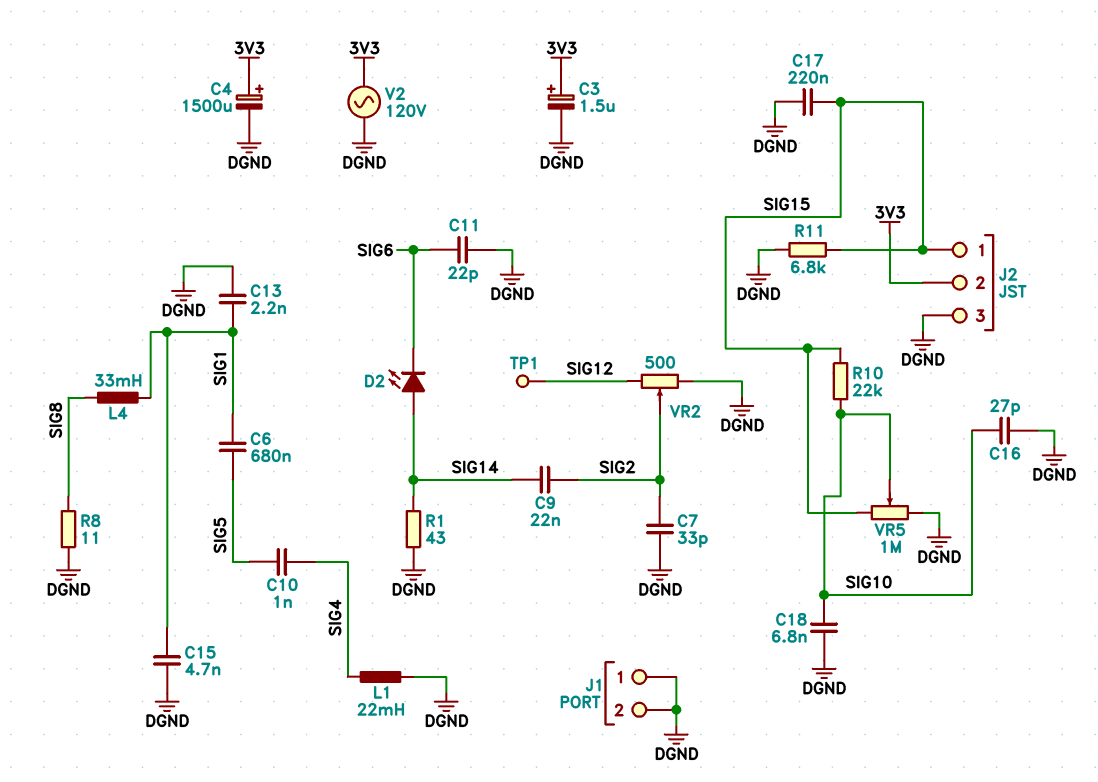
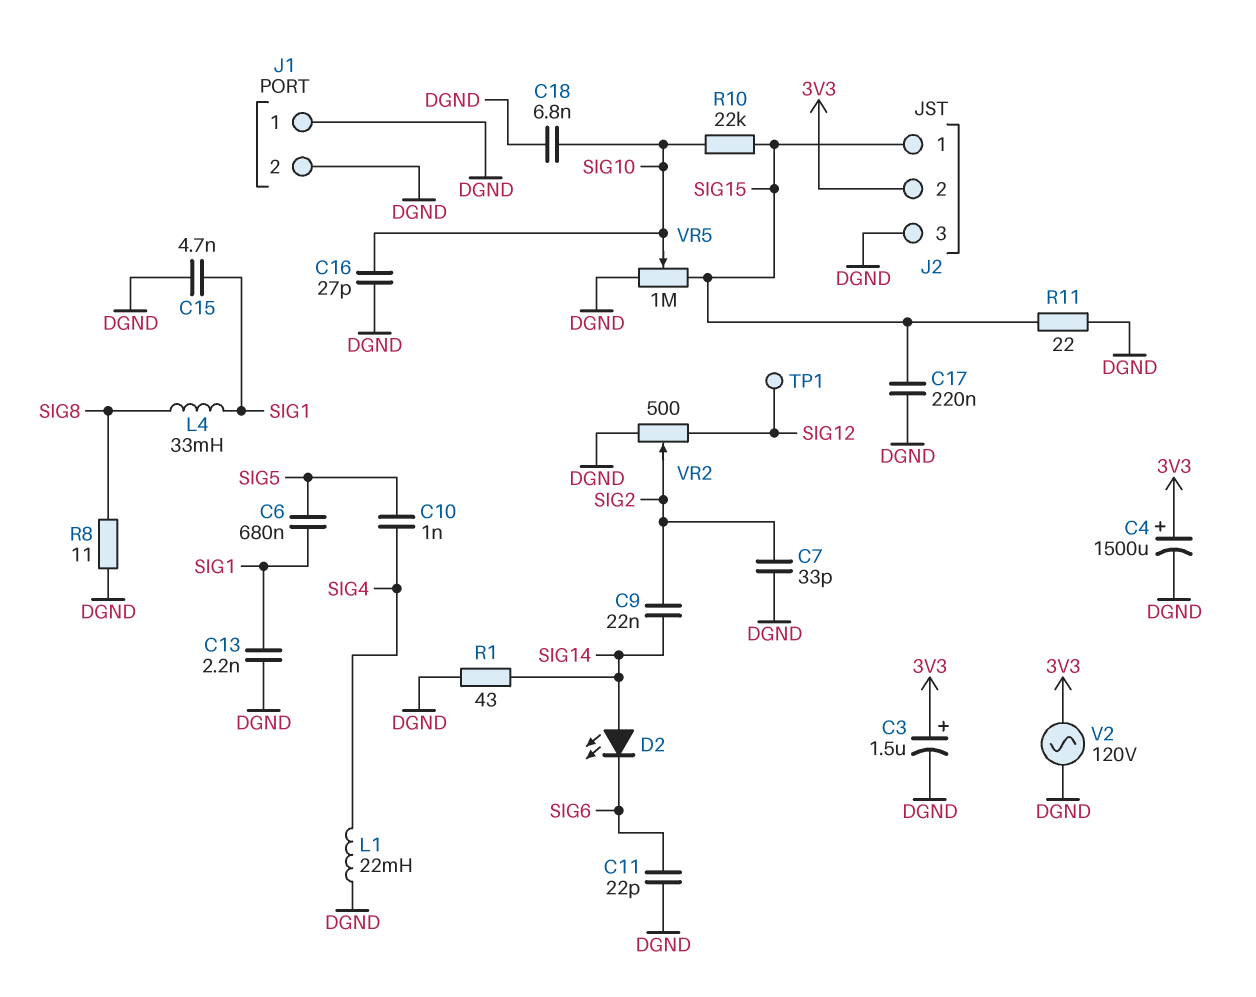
R11: 6.8k (DGND, SIG15) -> 22 (DGND, SIG15)

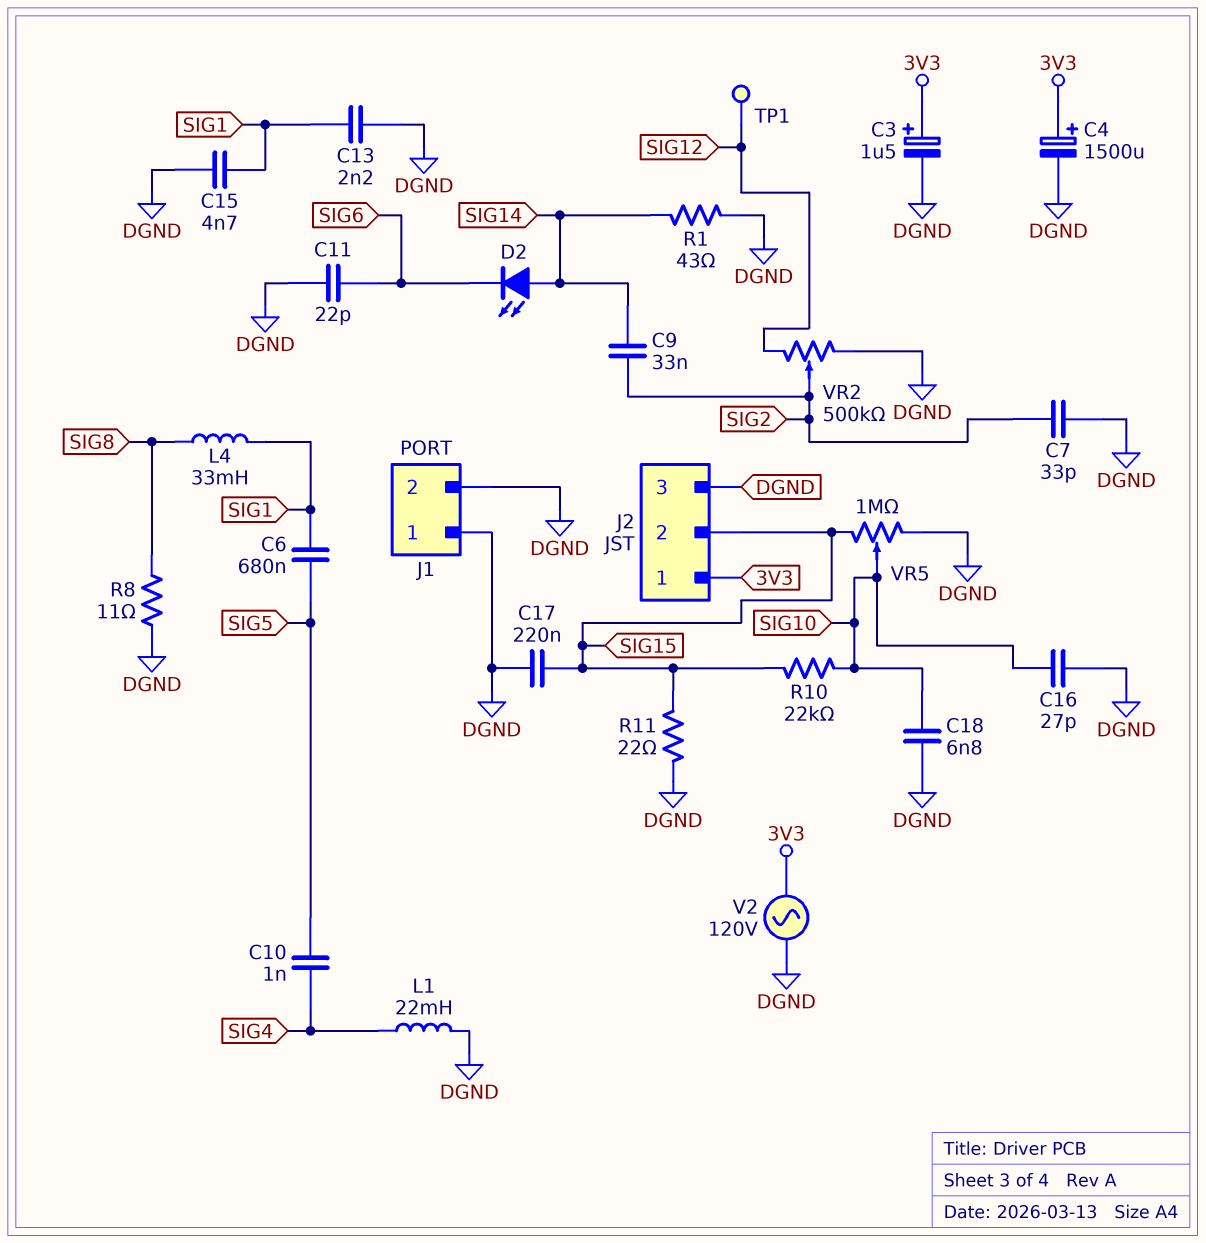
C9: 22nF (SIG2, SIG14) -> 33nF (SIG2, SIG14)
J2 pin 1: SIG15 -> 3V3
J2 pin 2: 3V3 -> SIG15
VR2: 500 (DGND, SIG12, wiper SIG2) -> 500k (DGND, SIG12, wiper SIG2)

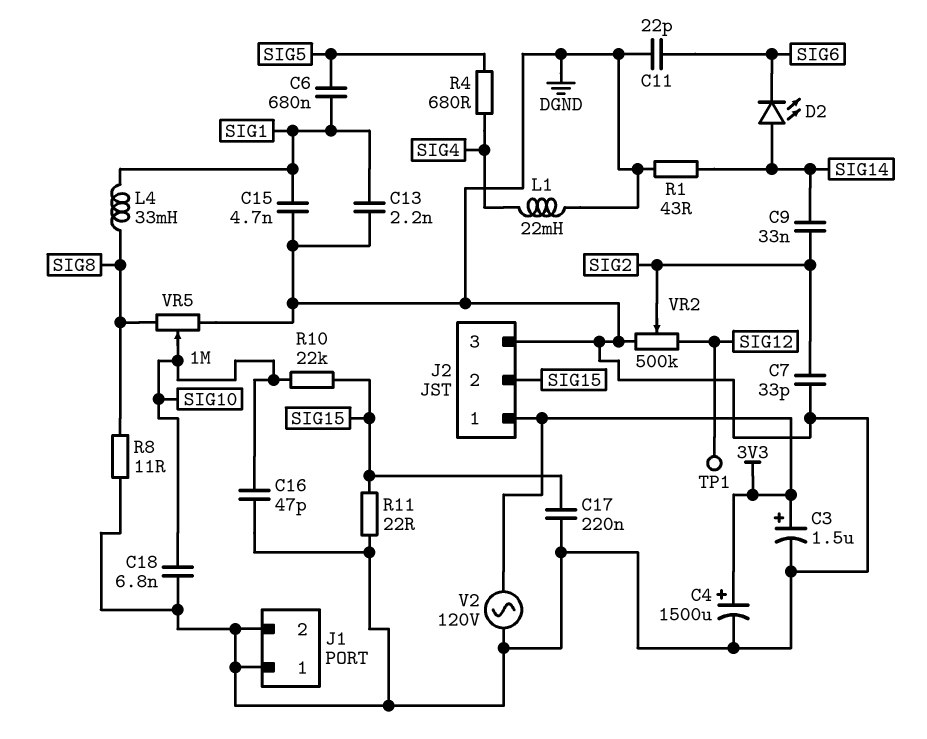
C10: 1nF (SIG4, SIG5) -> none
C16: 27pF (DGND, SIG10) -> 47pF (DGND, SIG10)
R4: none -> 680 (SIG4, SIG5)
VR5: 1M (DGND, SIG15, wiper SIG10) -> 1M (DGND, SIG8, wiper SIG10)

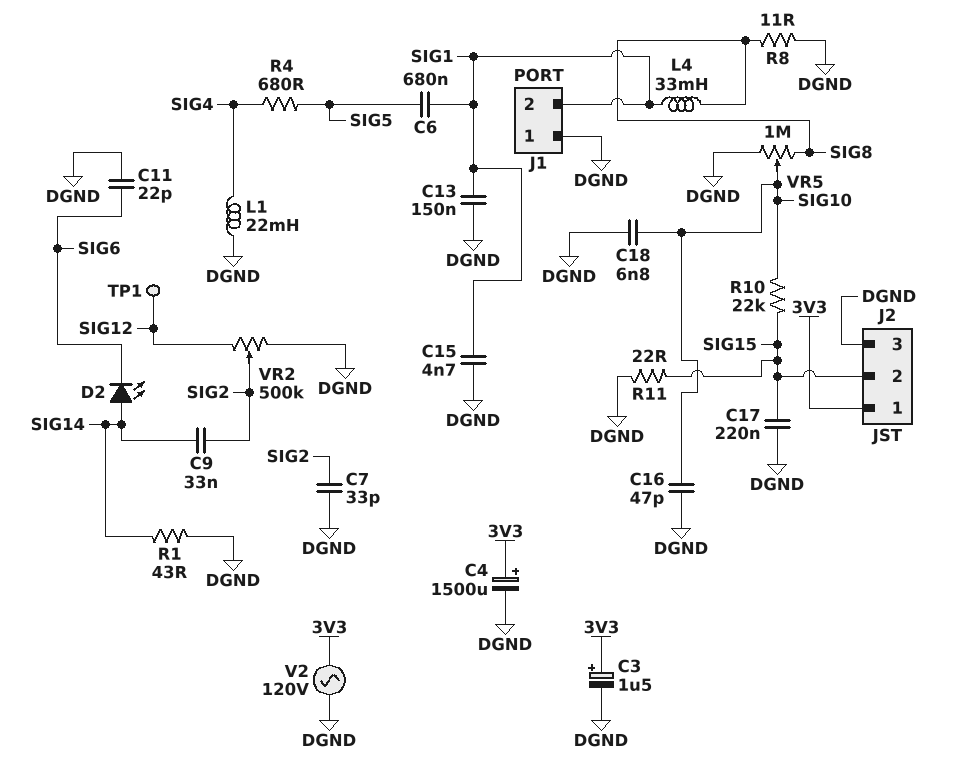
C13: 2.2nF (DGND, SIG1) -> 150nF (DGND, SIG1)
J1 pin 2: DGND -> SIG1

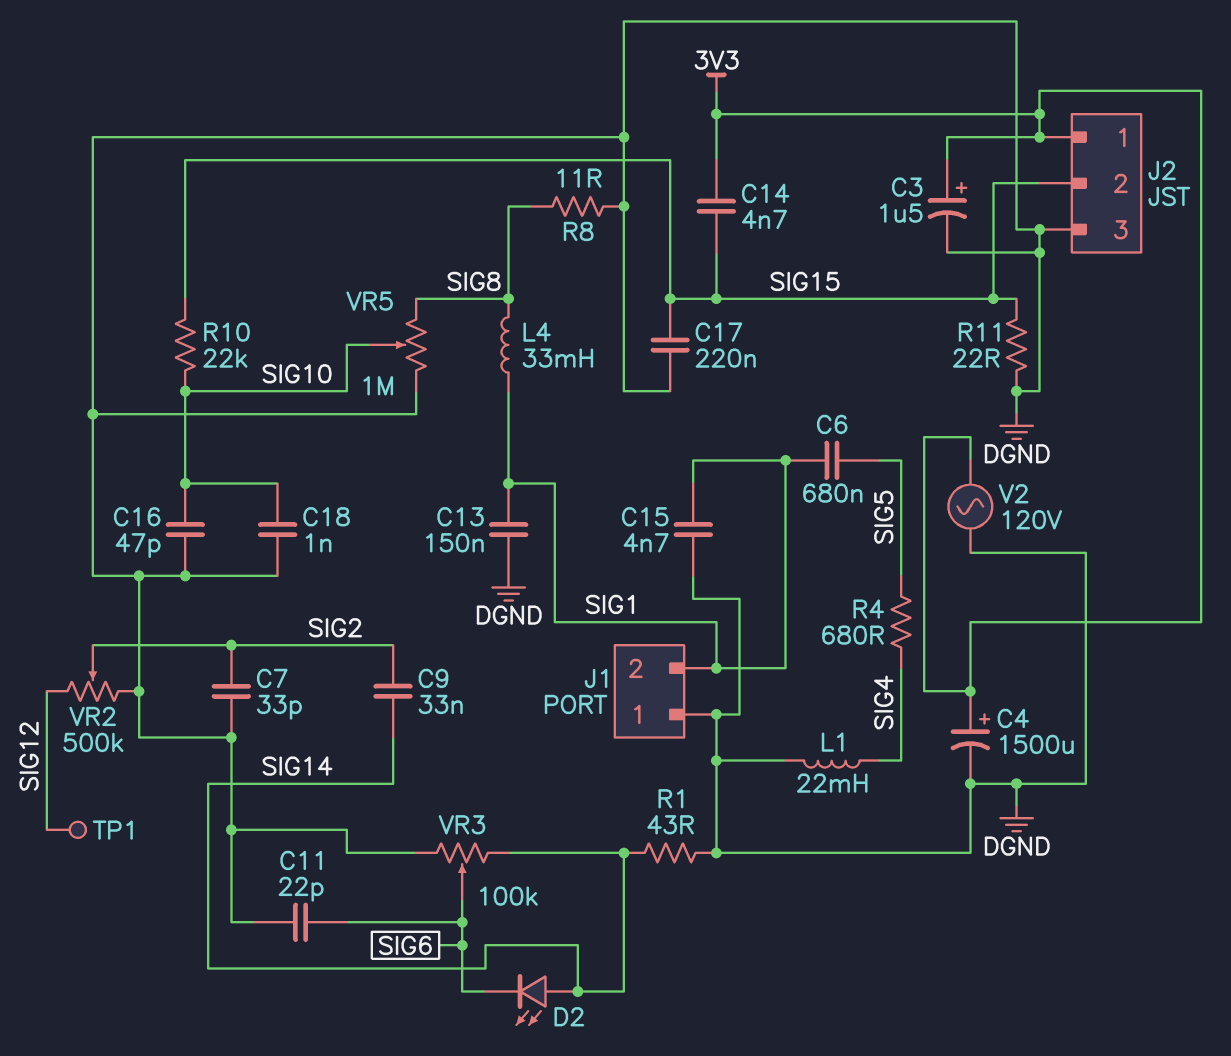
C14: none -> 4.7nF (3V3, SIG15)
C18: 6.8nF (DGND, SIG10) -> 1nF (DGND, SIG10)
VR3: none -> 100k (DGND, SIG14, wiper SIG6)

